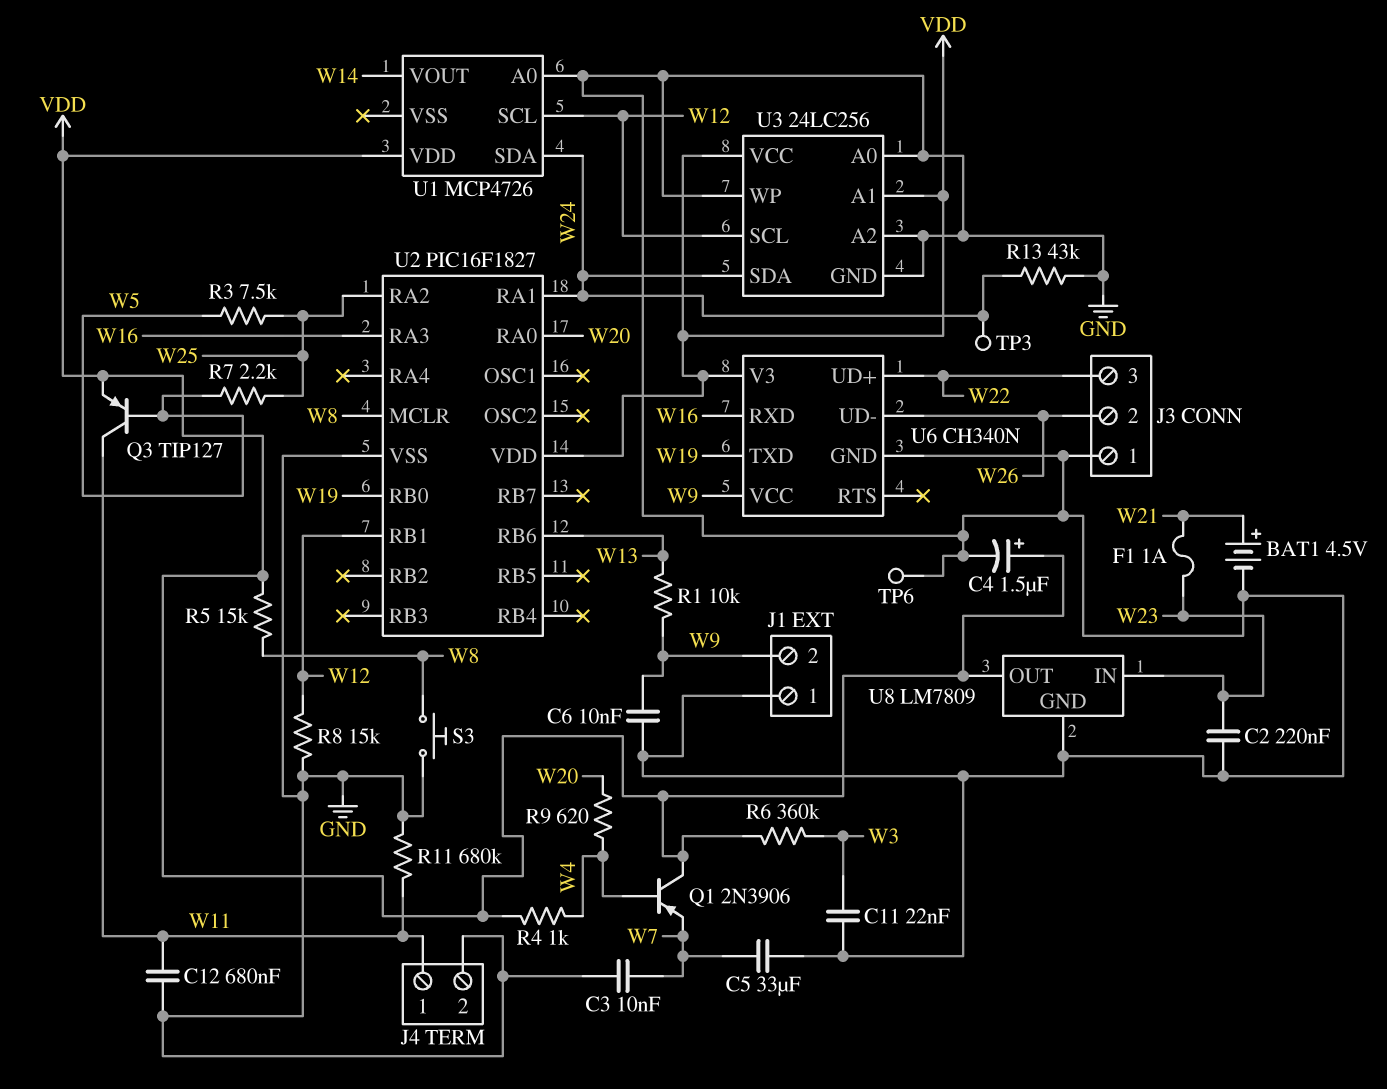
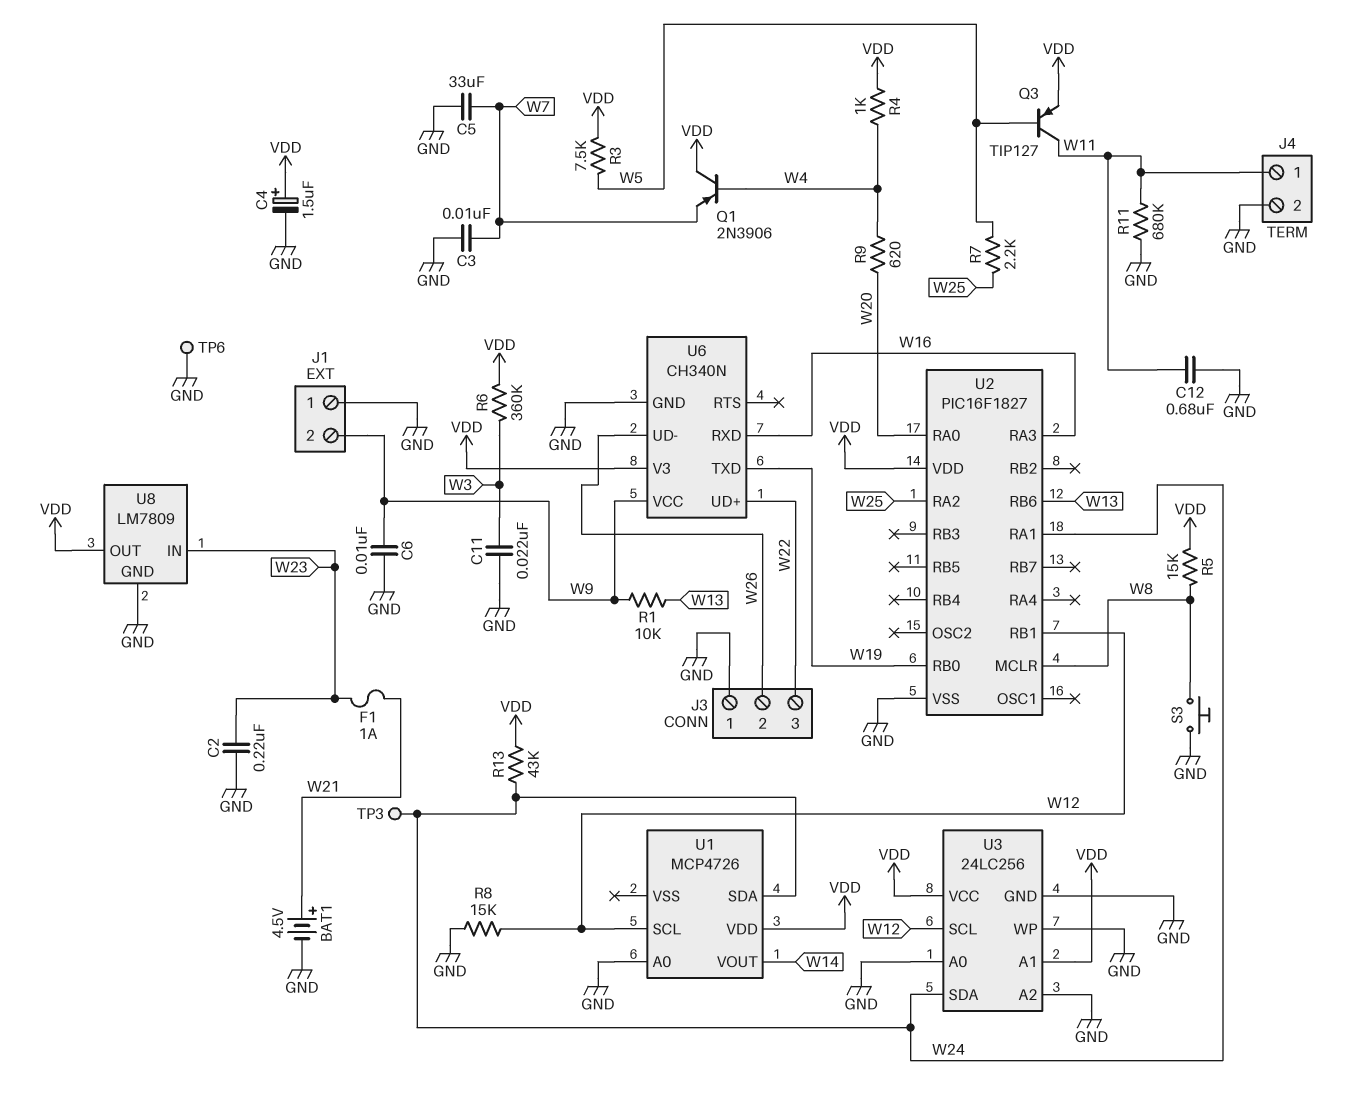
R3: 7.5k (W5, W25) -> 7.5k (VDD, W5)
R13: 43k (GND, W24) -> 43k (VDD, W24)

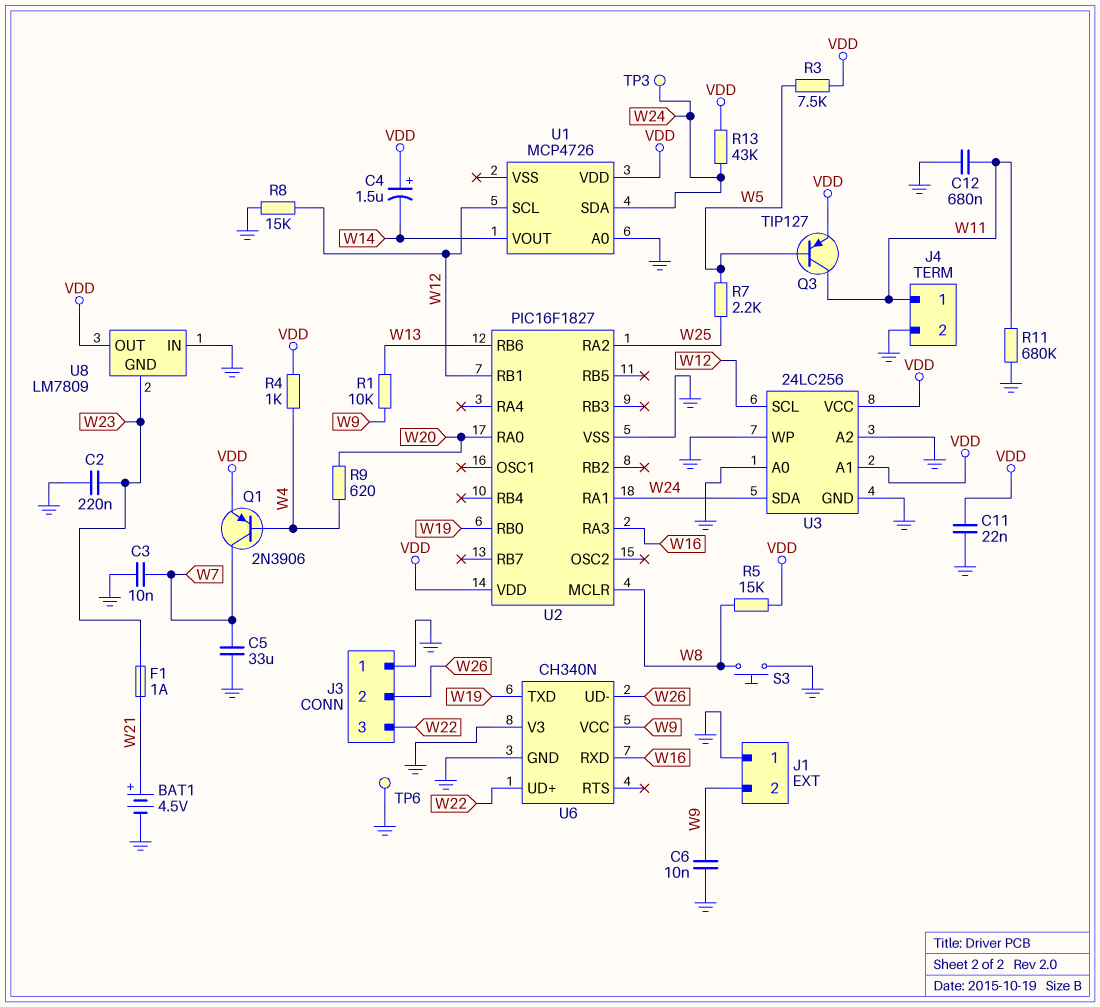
C4: 1.5uF (plus VDD, minus GND) -> 1.5uF (plus VDD, minus W14)
C11: 22nF (GND, W3) -> 22nF (GND, VDD)
Q1: PNP 2N3906 (B W4, C VDD, E W7) -> PNP 2N3906 (B W4, C W7, E VDD)
R6: 360k (VDD, W3) -> none
U6 pin V3: VDD -> GND
U8 pin GND: GND -> W23
U8 pin IN: W23 -> GND

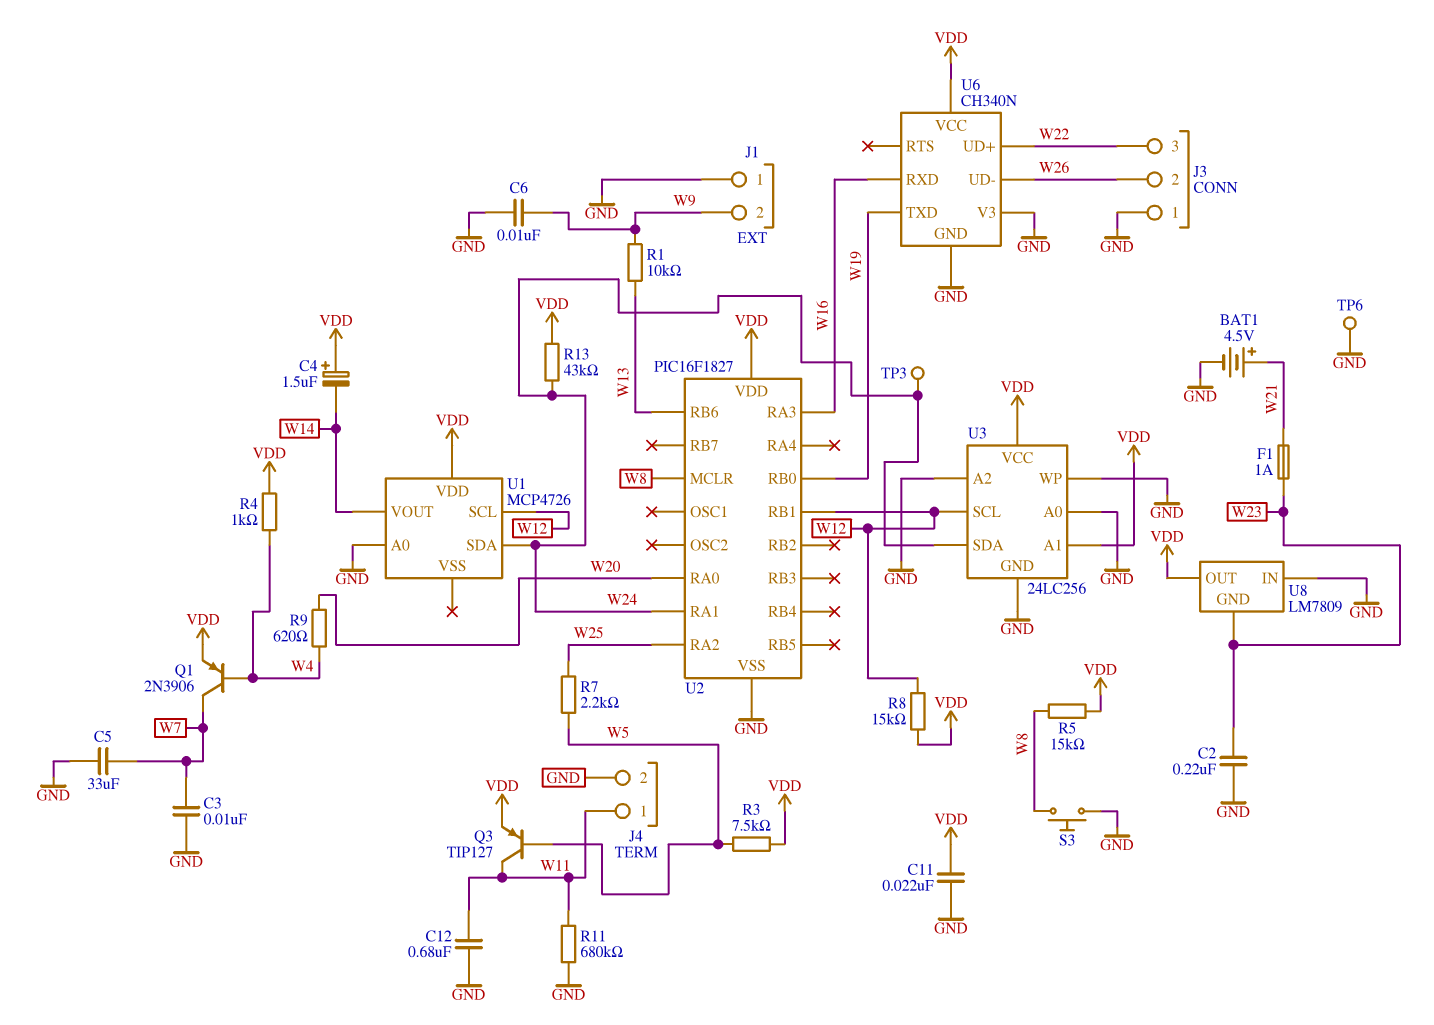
R8: 15k (GND, W12) -> 15k (VDD, W12)
U6 pin VCC: W9 -> VDD

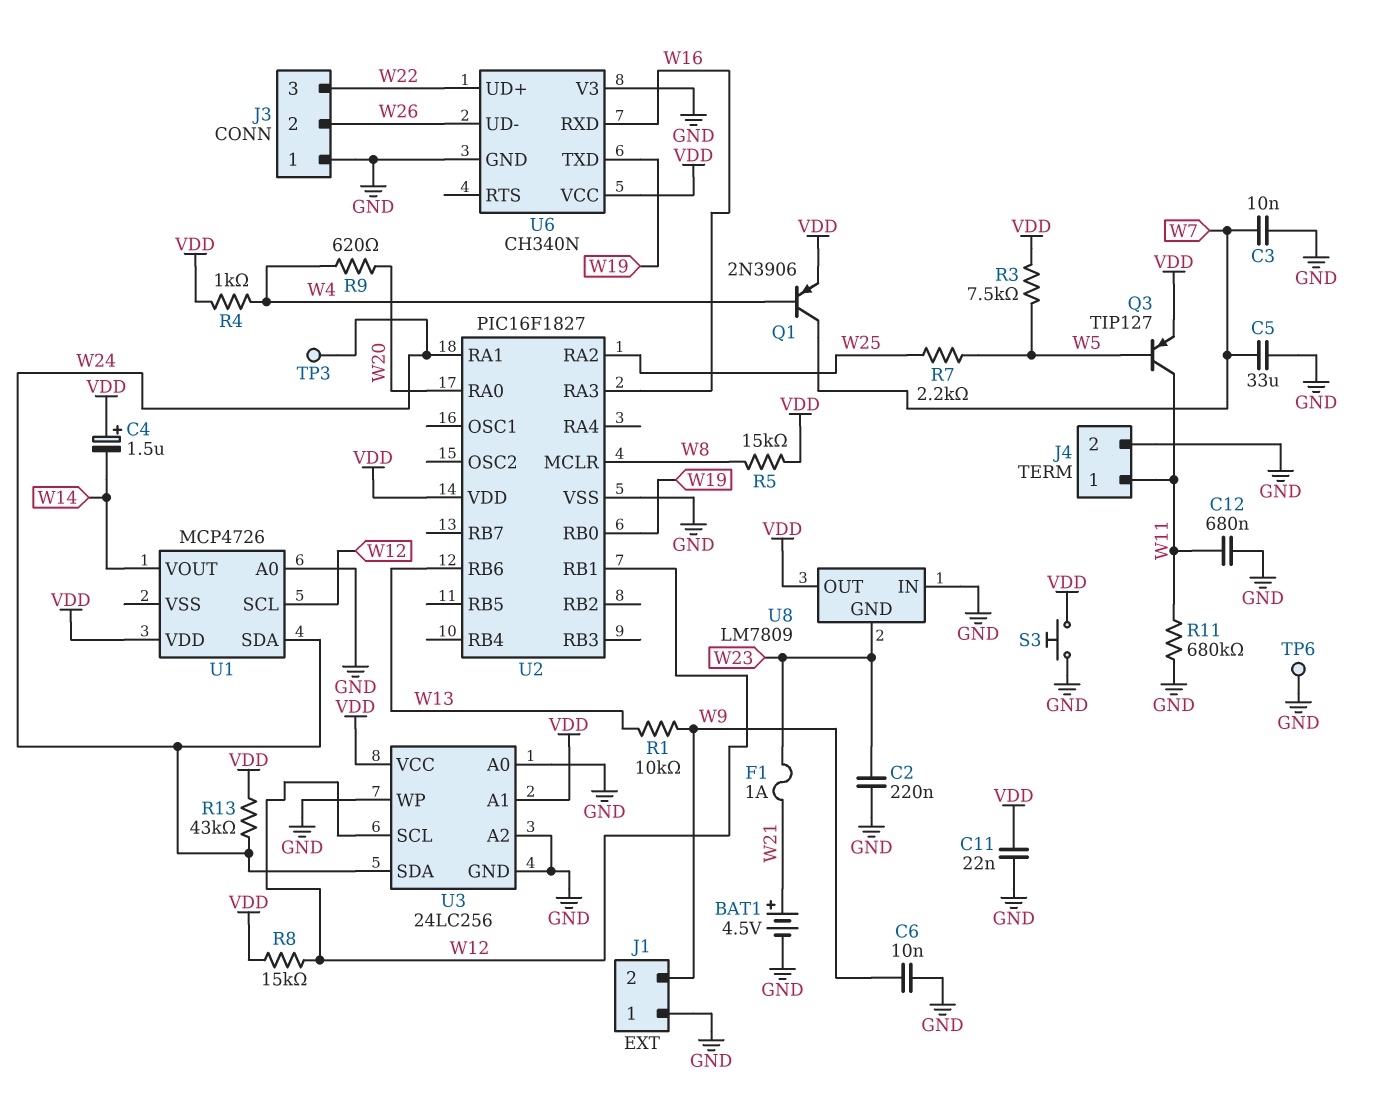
S3: button (GND, W8) -> button (GND, VDD)

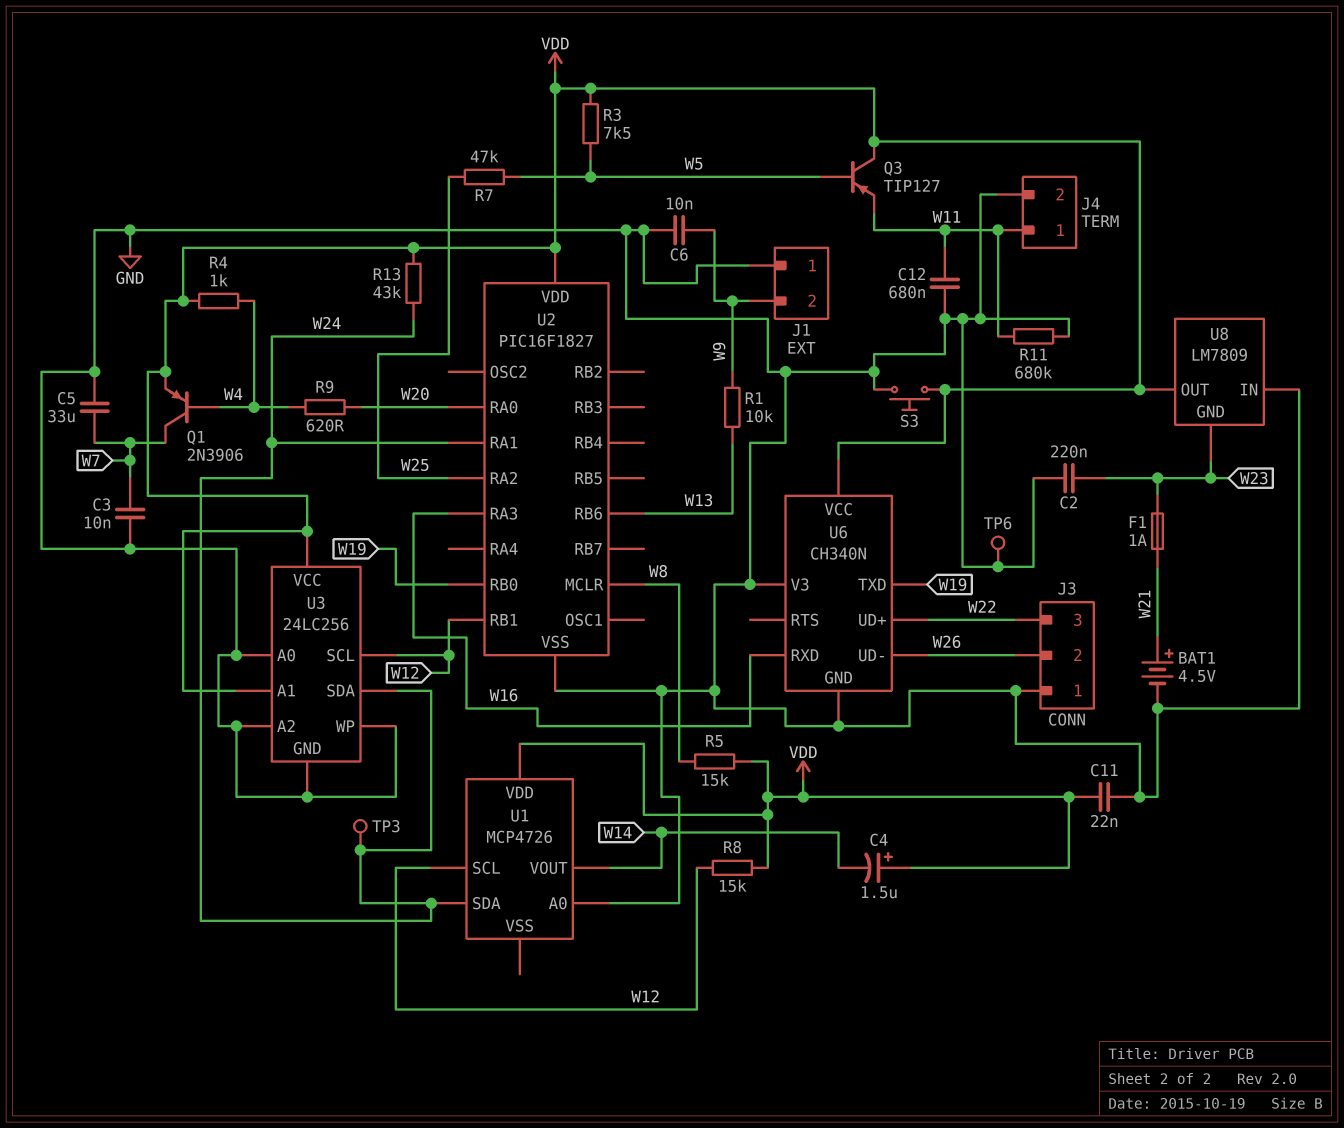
Q3: PNP TIP127 (B W5, C W11, E VDD) -> PNP TIP127 (B W5, C VDD, E W11)
R7: 2.2k (W5, W25) -> 47k (W5, W25)

